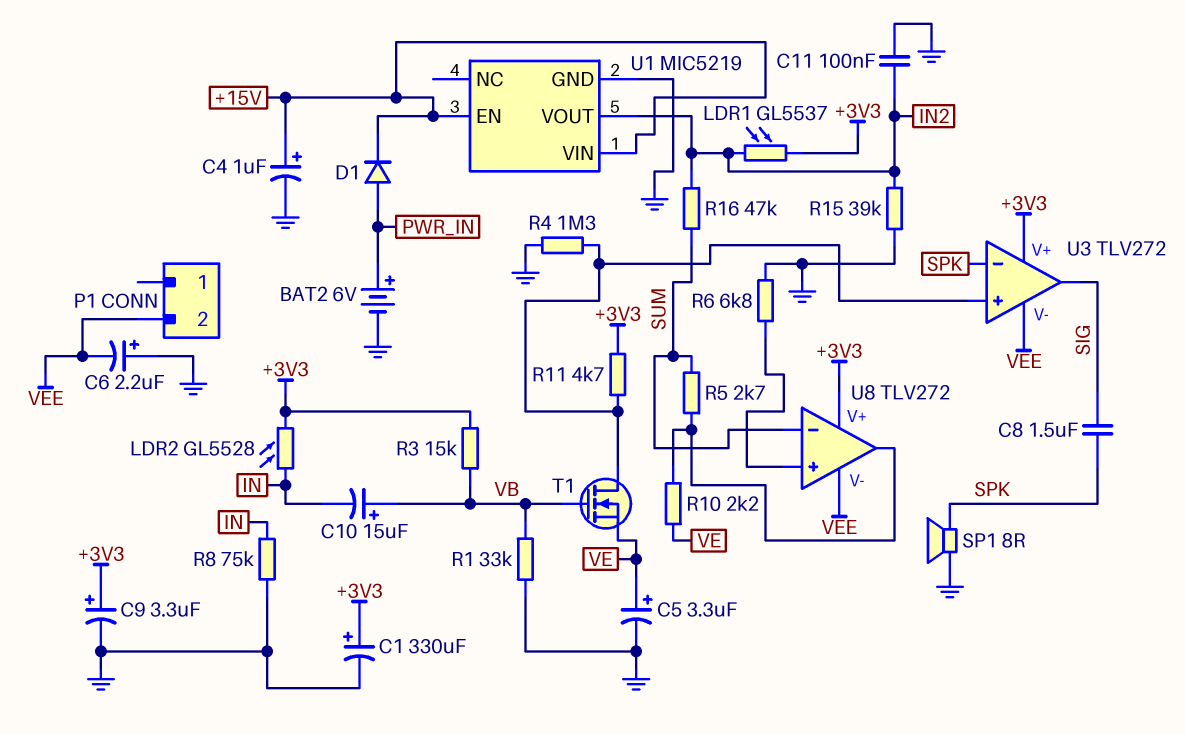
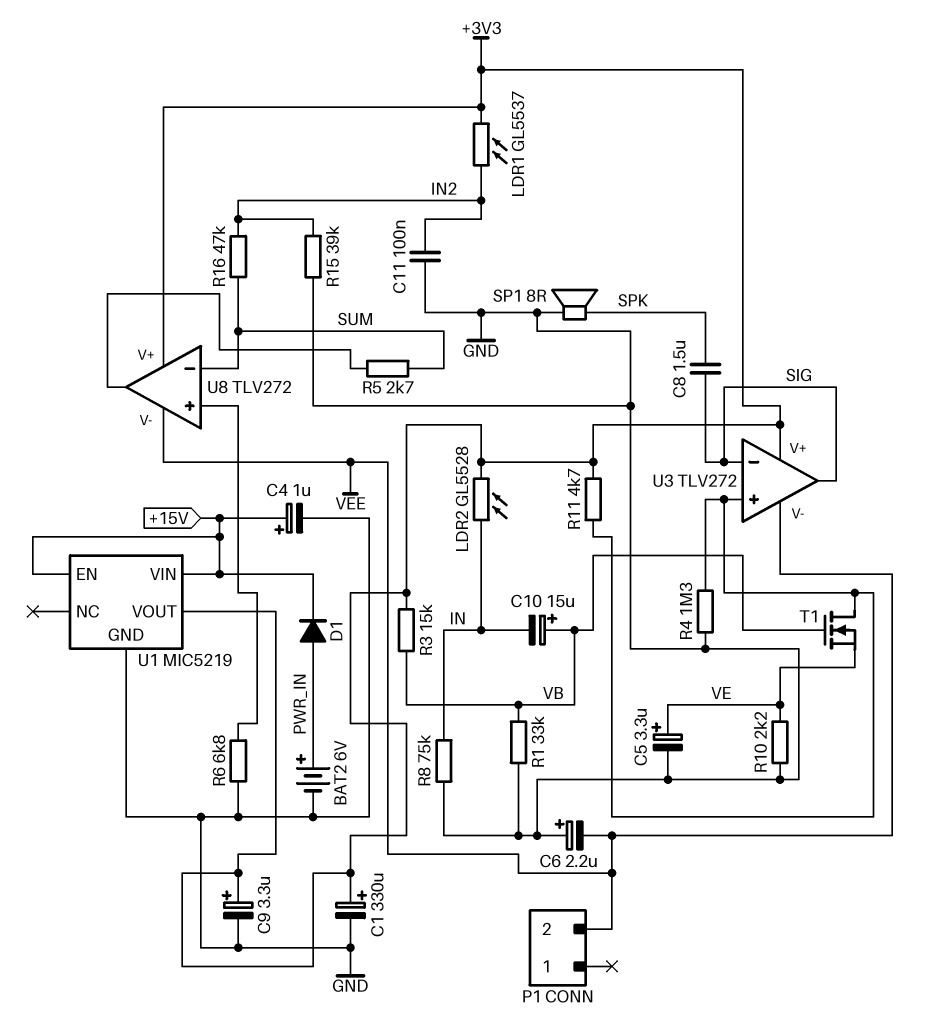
R10: 2.2k (U8/out, VE) -> 2.2k (GND, VE)
U1 pin VOUT: IN2 -> +3V3
U3 pin in-: SPK -> SIG

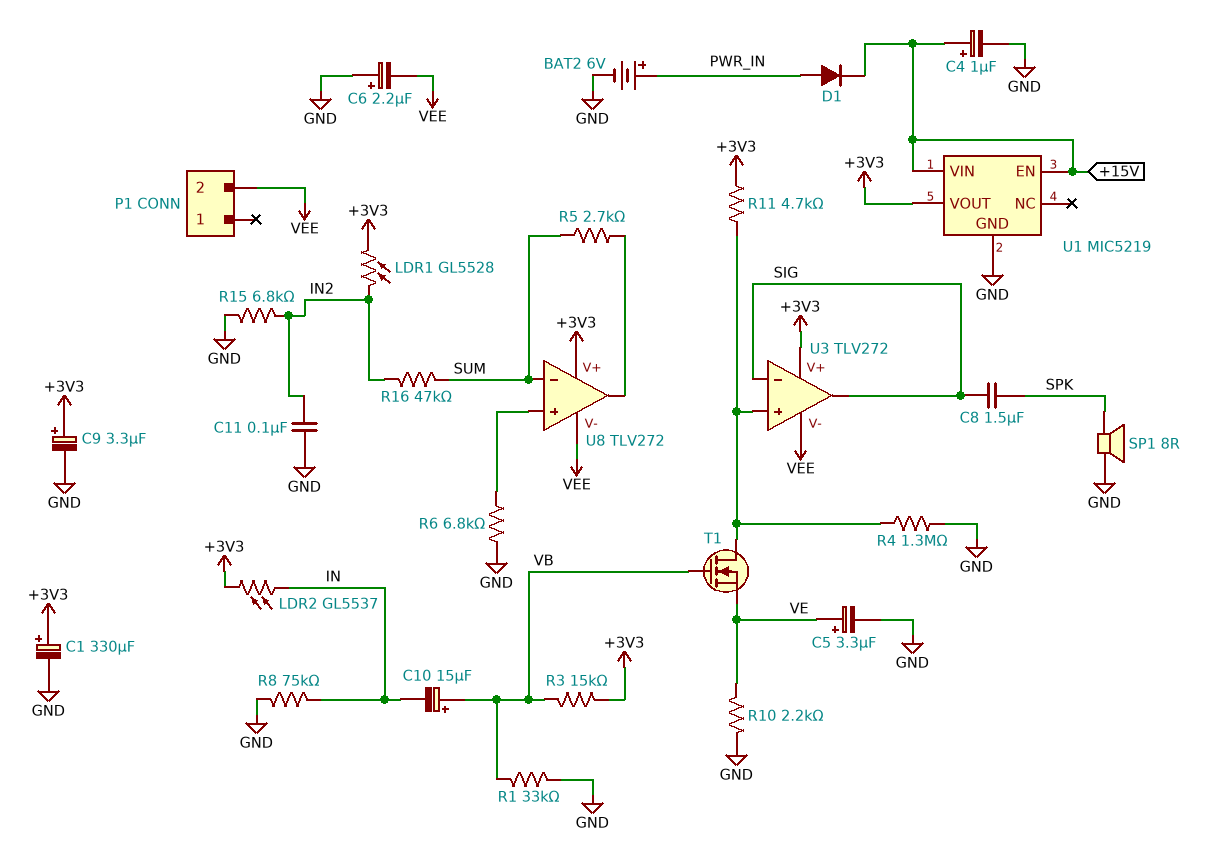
LDR1: GL5537 (+3V3, IN2) -> GL5528 (+3V3, IN2)
LDR2: GL5528 (+3V3, IN) -> GL5537 (+3V3, IN)
R15: 39k (GND, IN2) -> 6.8k (GND, IN2)

